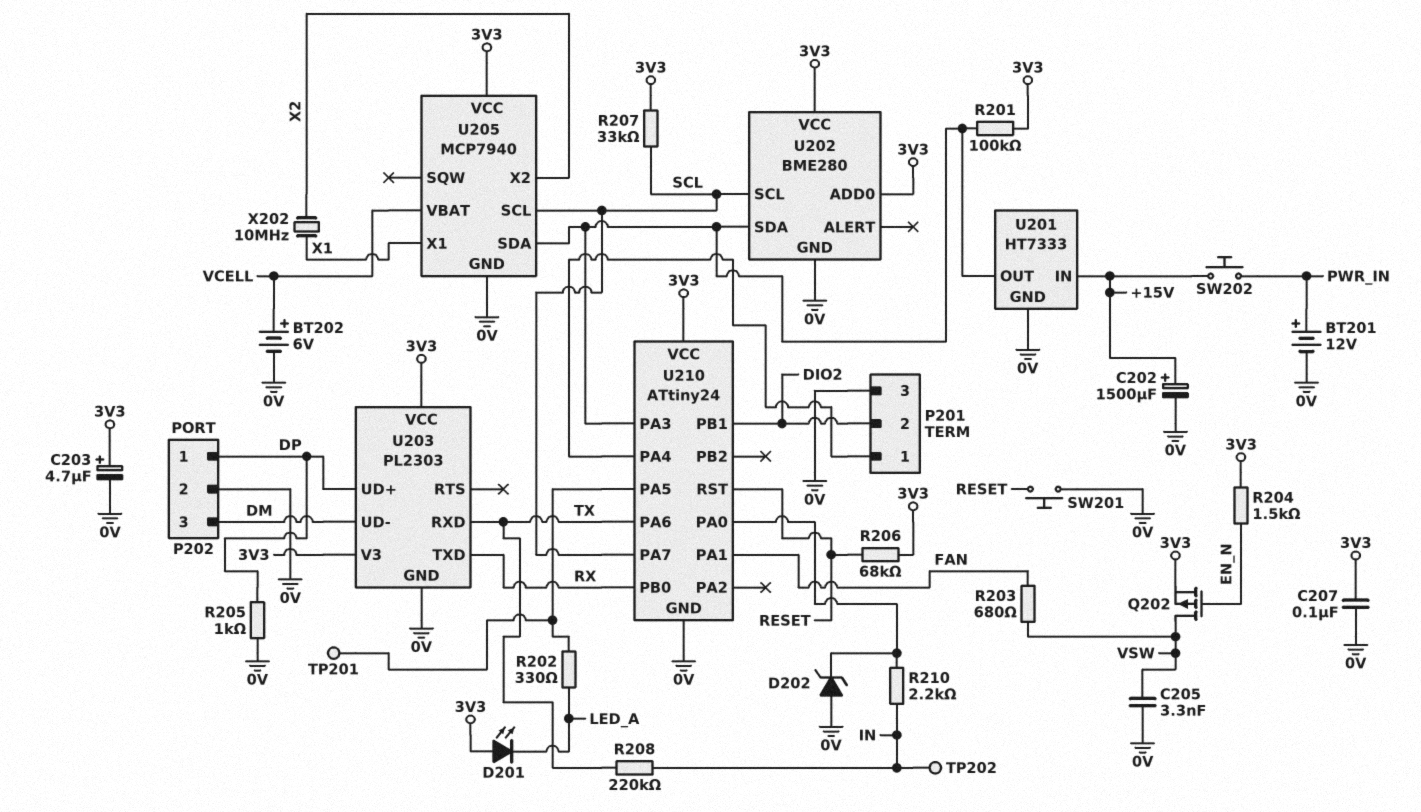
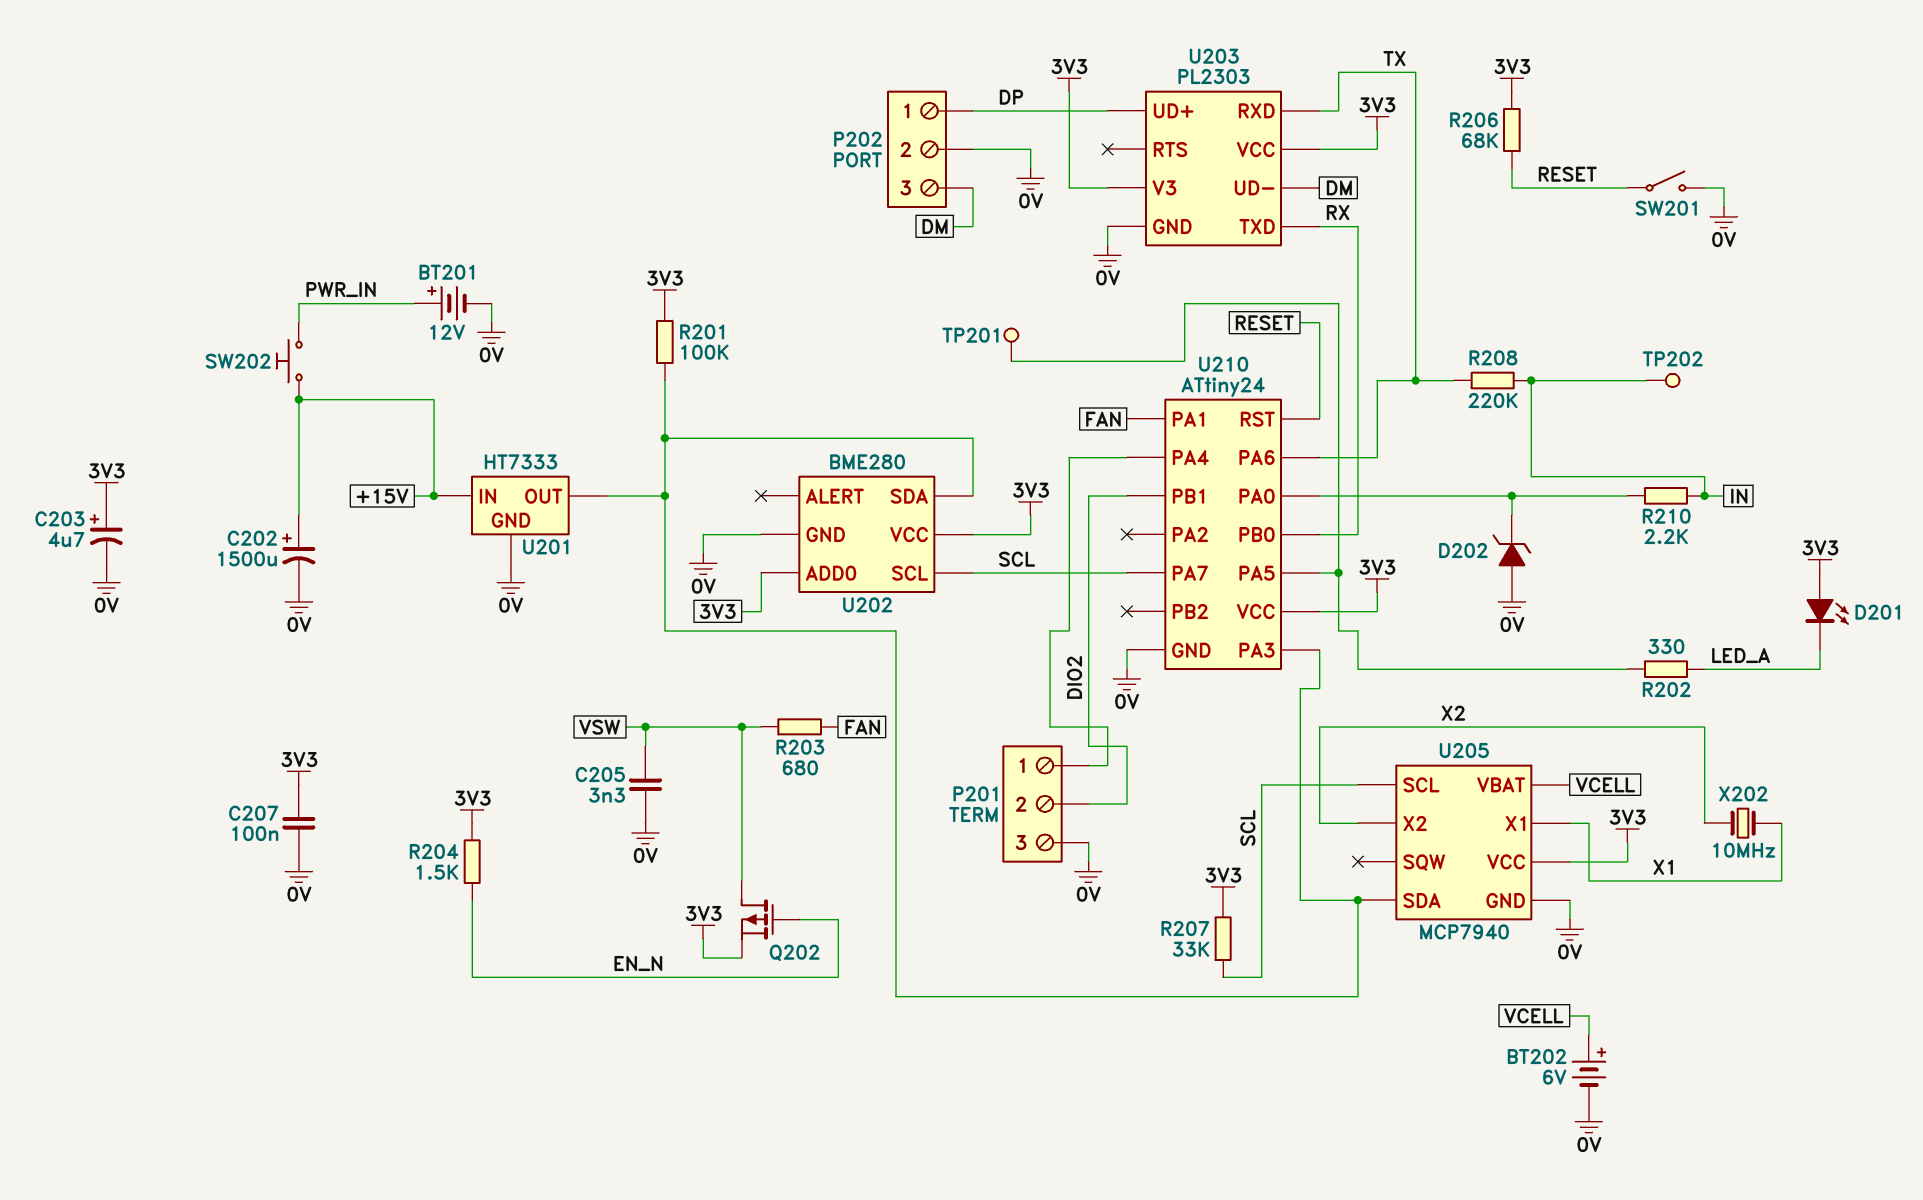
R205: 1k (0V, DP) -> none
SW201: button (0V, RESET) -> switch (0V, RESET)

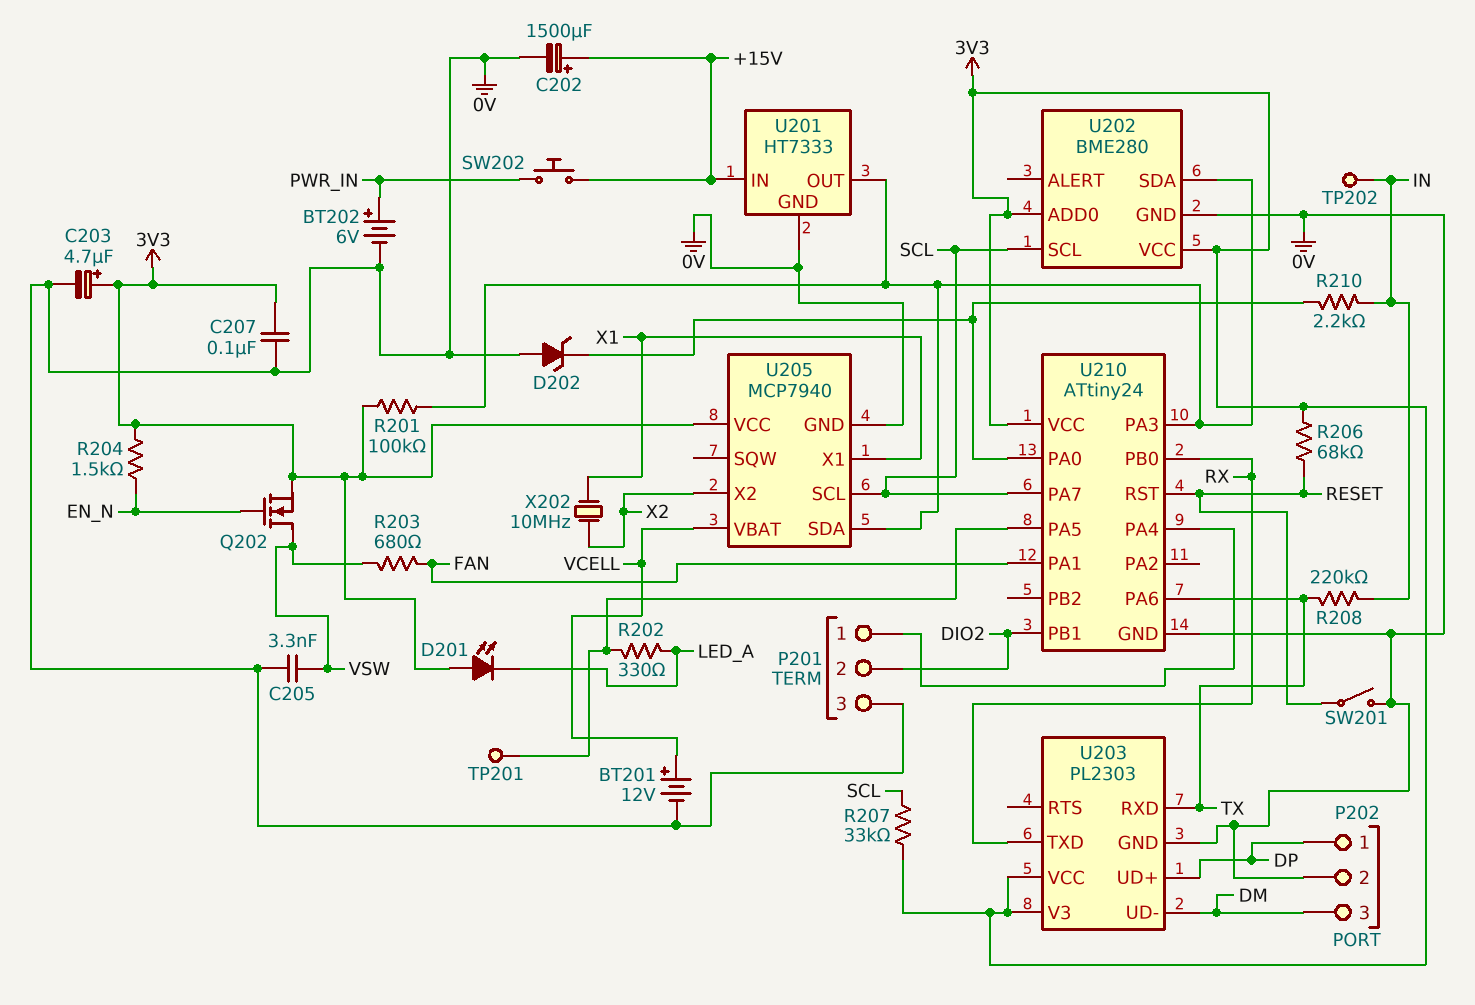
BT201: 12V (plus PWR_IN, minus 0V) -> 12V (plus VCELL, minus 0V)
BT202: 6V (plus VCELL, minus 0V) -> 6V (plus PWR_IN, minus 0V)
Q202: PMOS (G EN_N, D VSW, S 3V3) -> NMOS (G EN_N, D VSW, S 3V3)

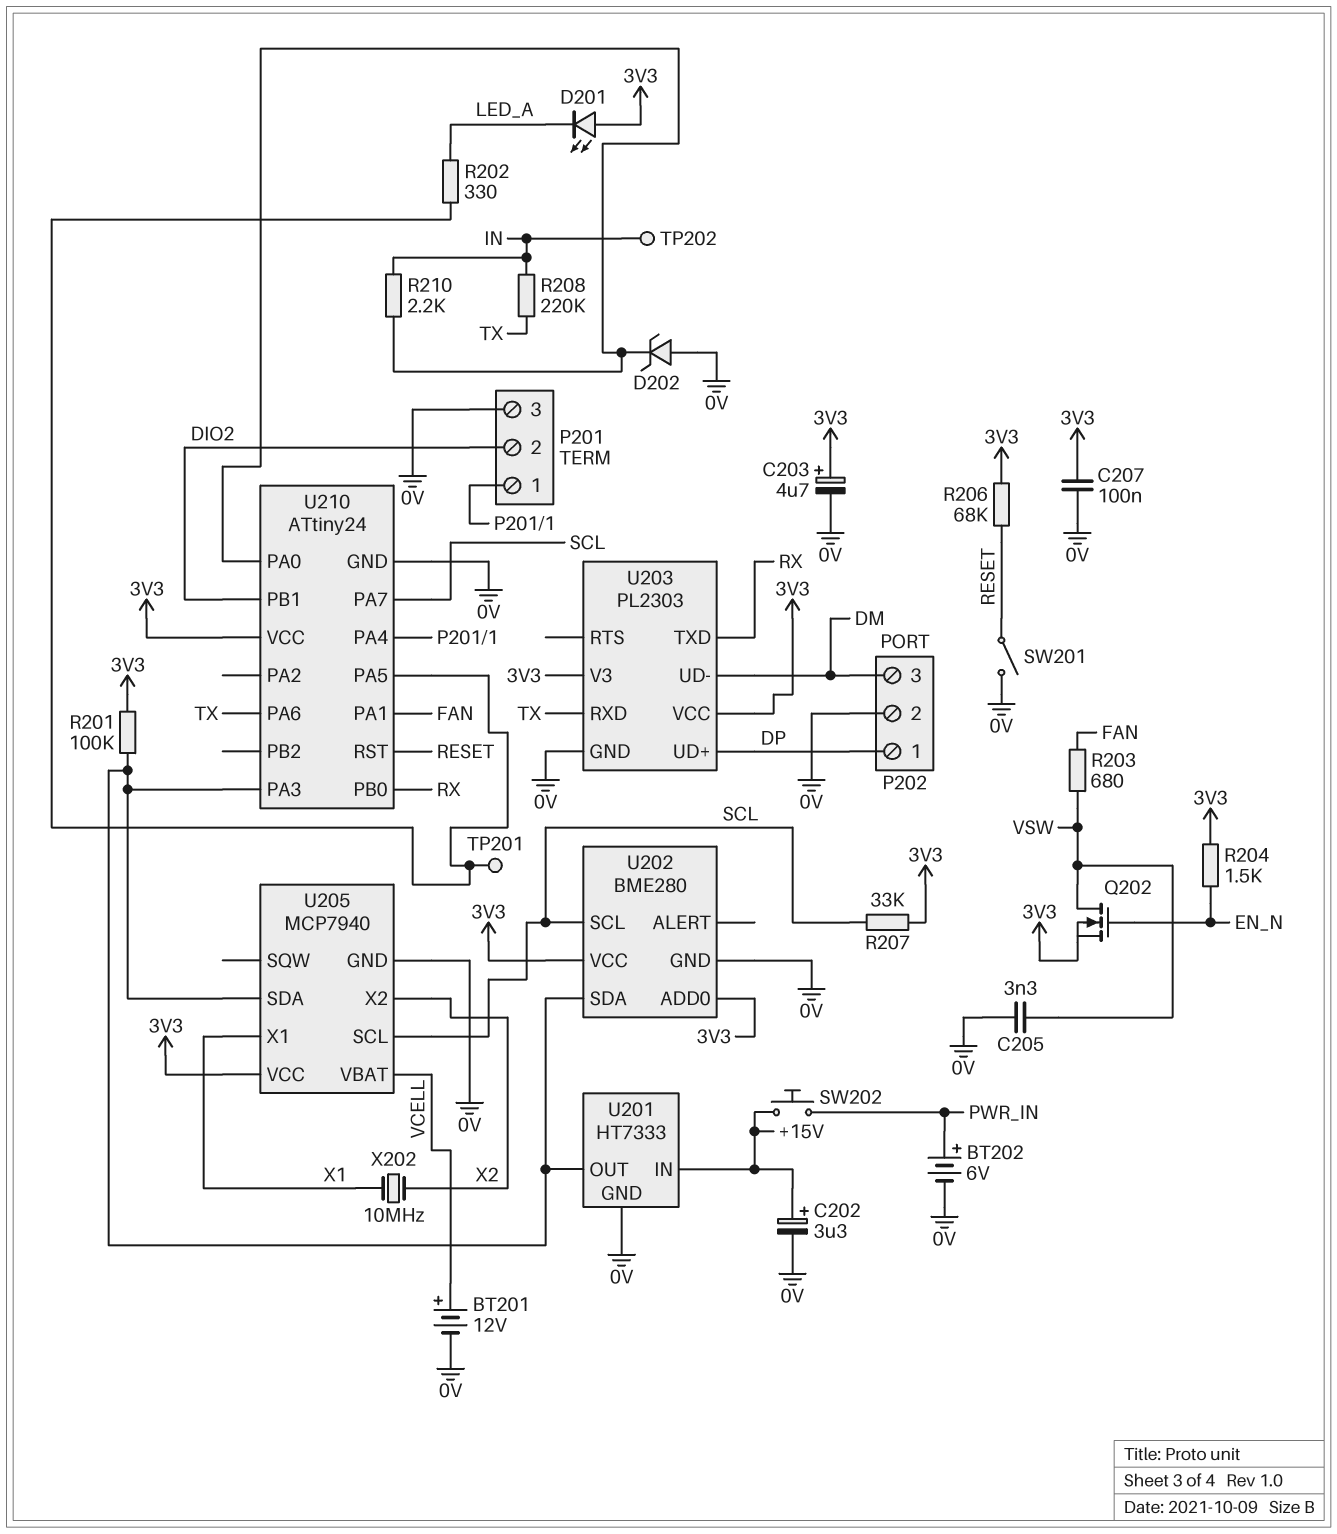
C202: 1500uF (plus +15V, minus 0V) -> 3.3uF (plus +15V, minus 0V)

